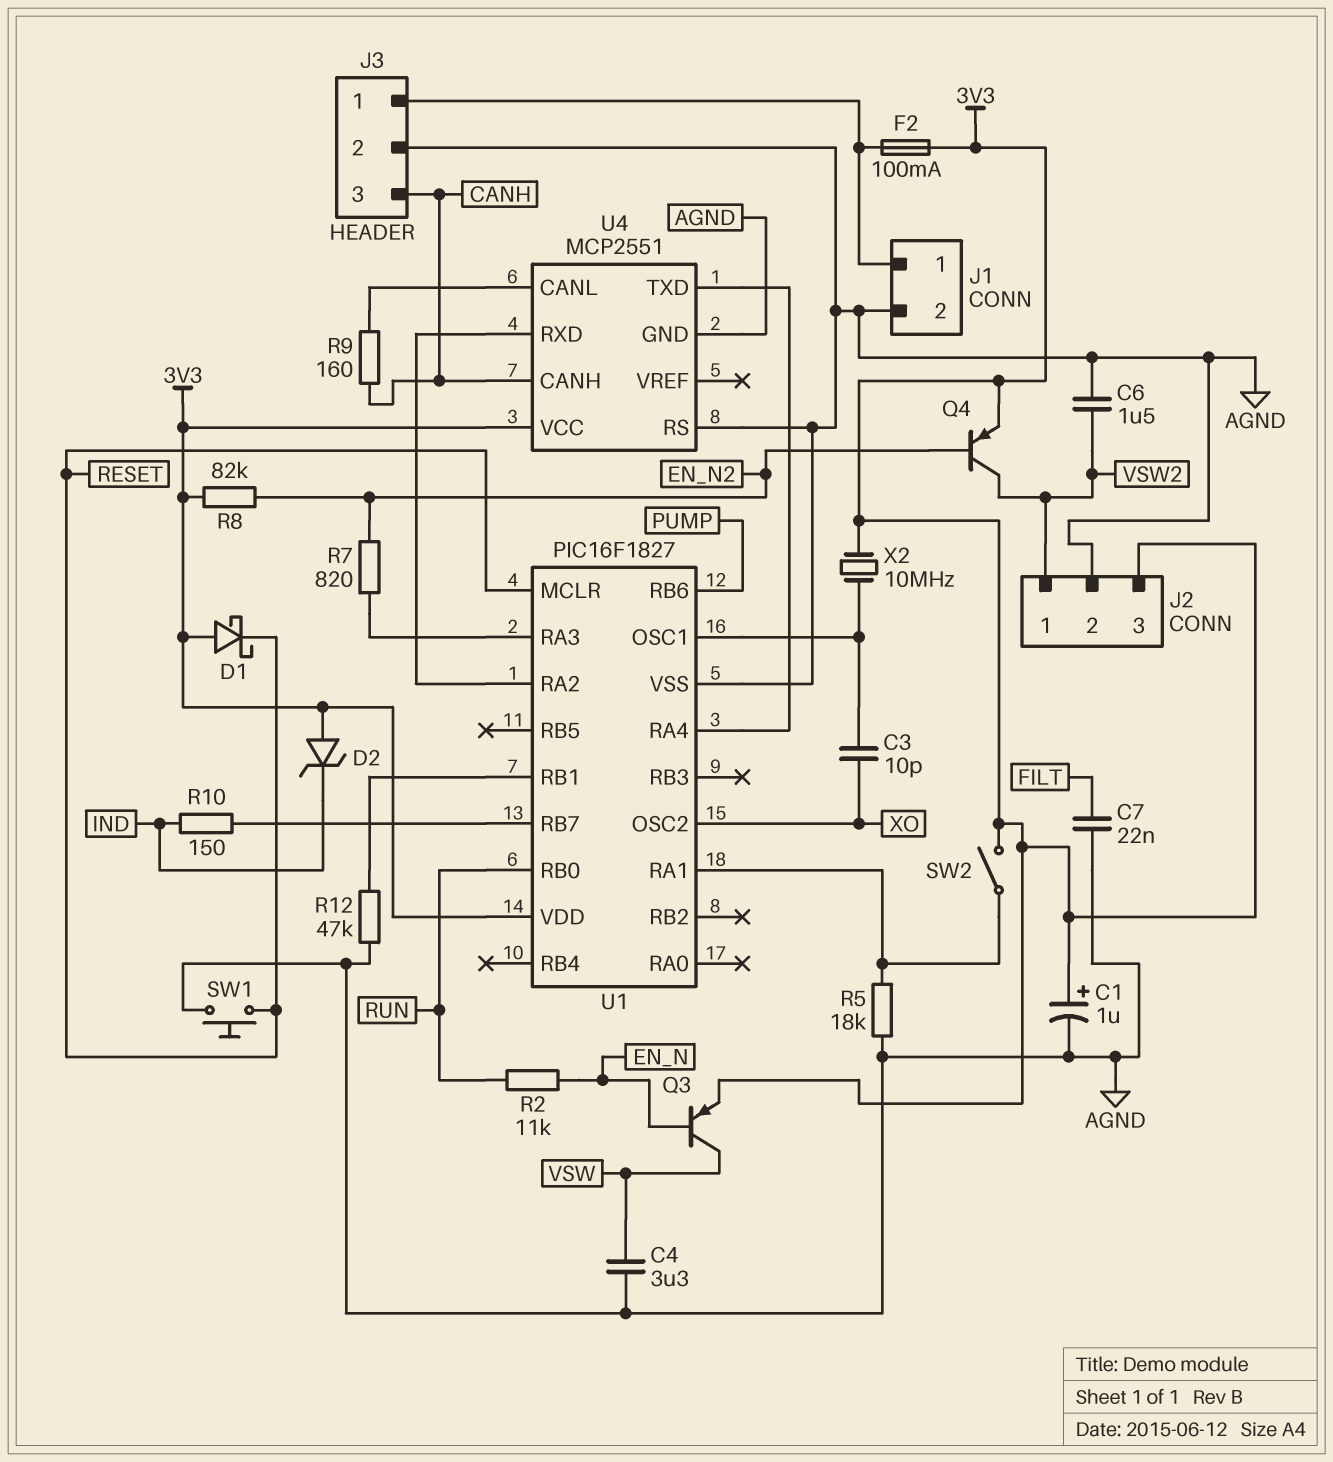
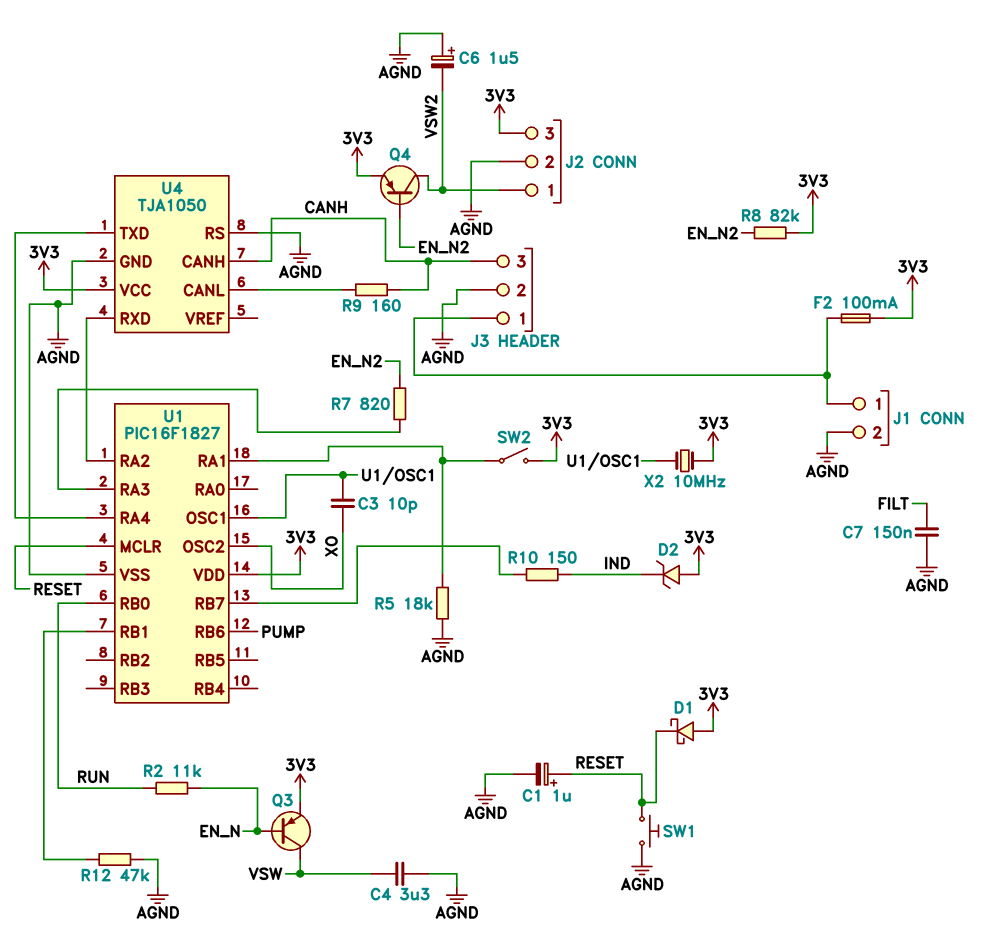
C1: 1uF (plus 3V3, minus AGND) -> 1uF (plus RESET, minus AGND)
C6: 1.5uF (AGND, VSW2) -> 1.5uF (plus AGND, minus VSW2)
C7: 22nF (AGND, FILT) -> 150nF (AGND, FILT)
U4: MCP2551 -> TJA1050

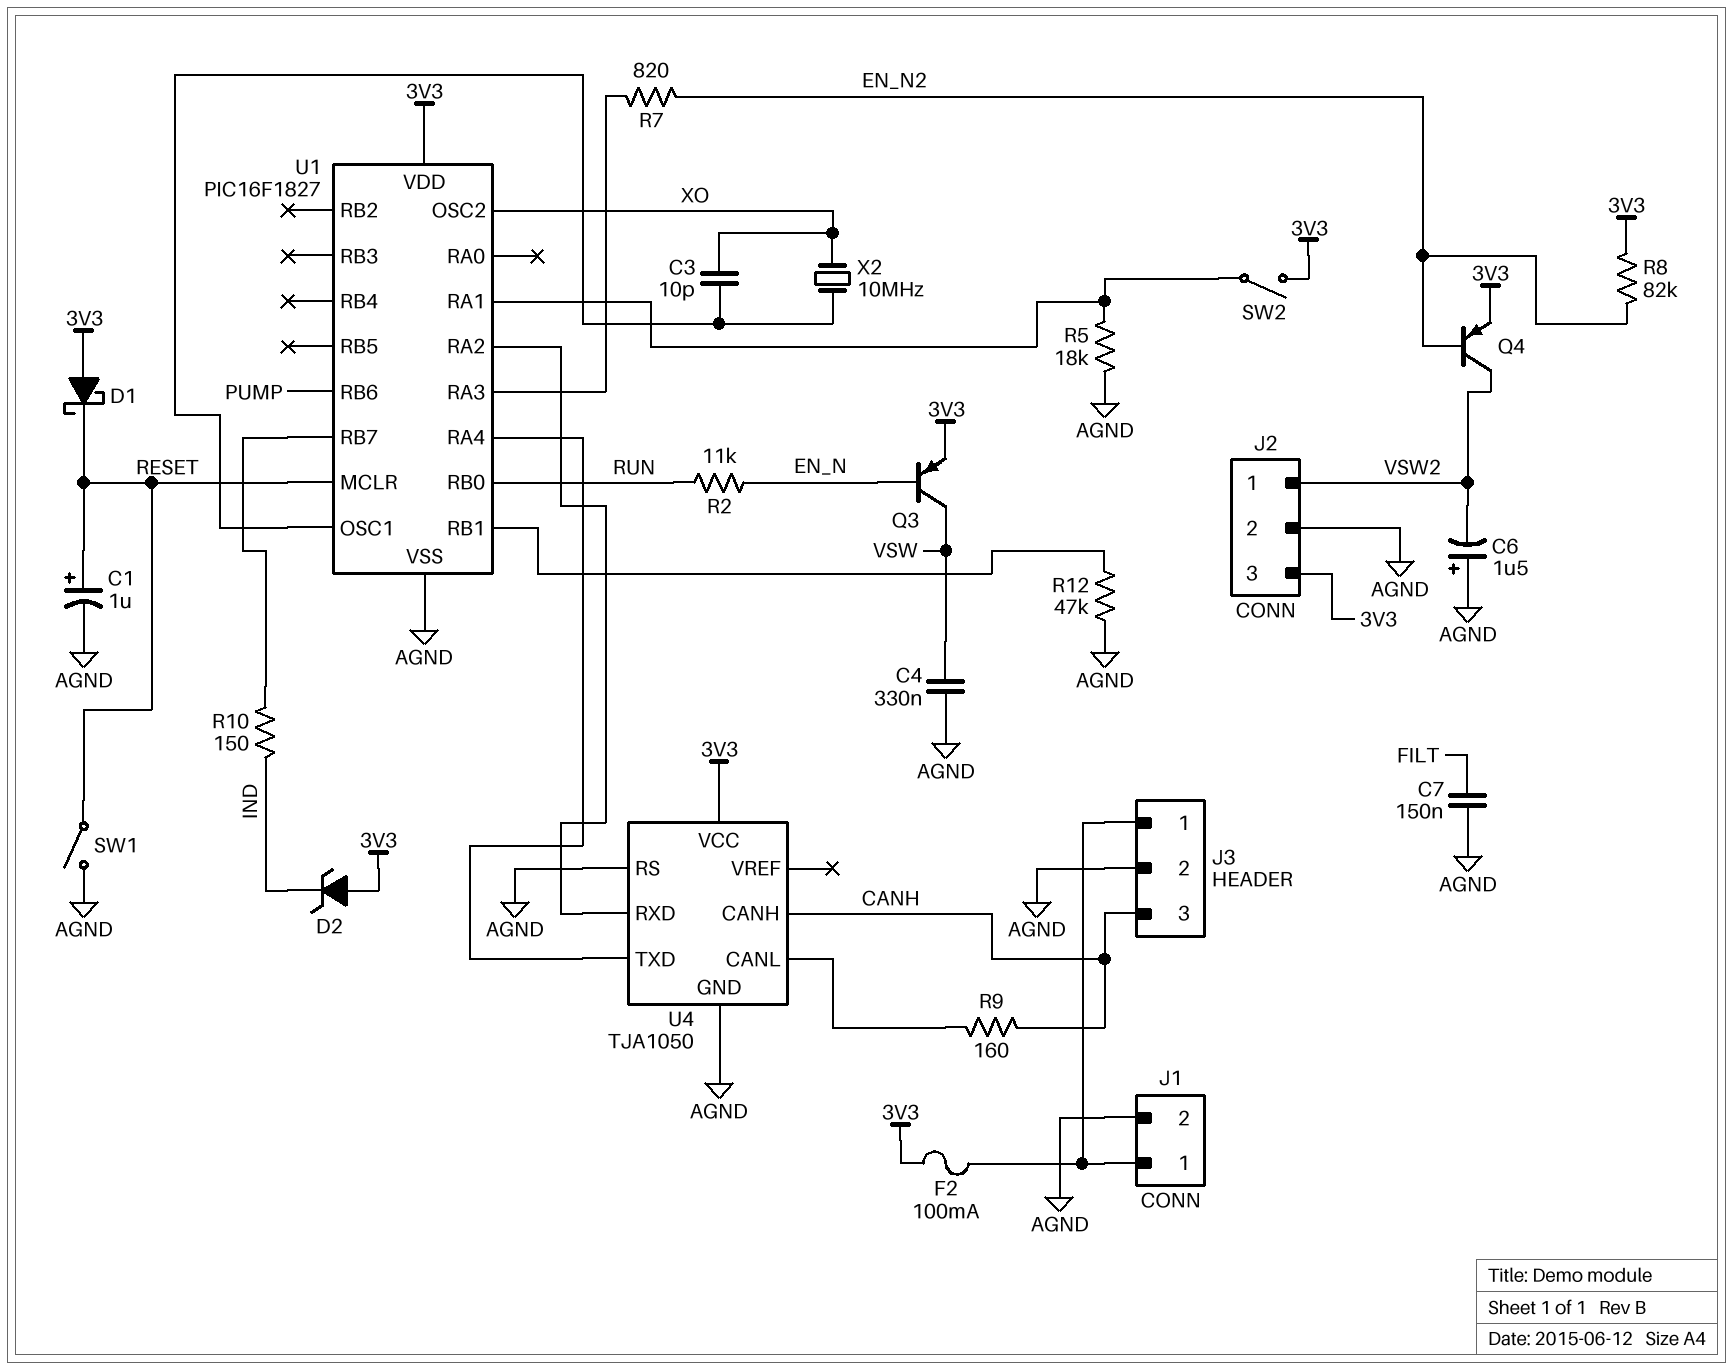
C4: 3.3uF (AGND, VSW) -> 330nF (AGND, VSW)
SW1: button (AGND, RESET) -> switch (AGND, RESET)
X2: 10MHz (3V3, U1/OSC1) -> 10MHz (U1/OSC1, XO)

